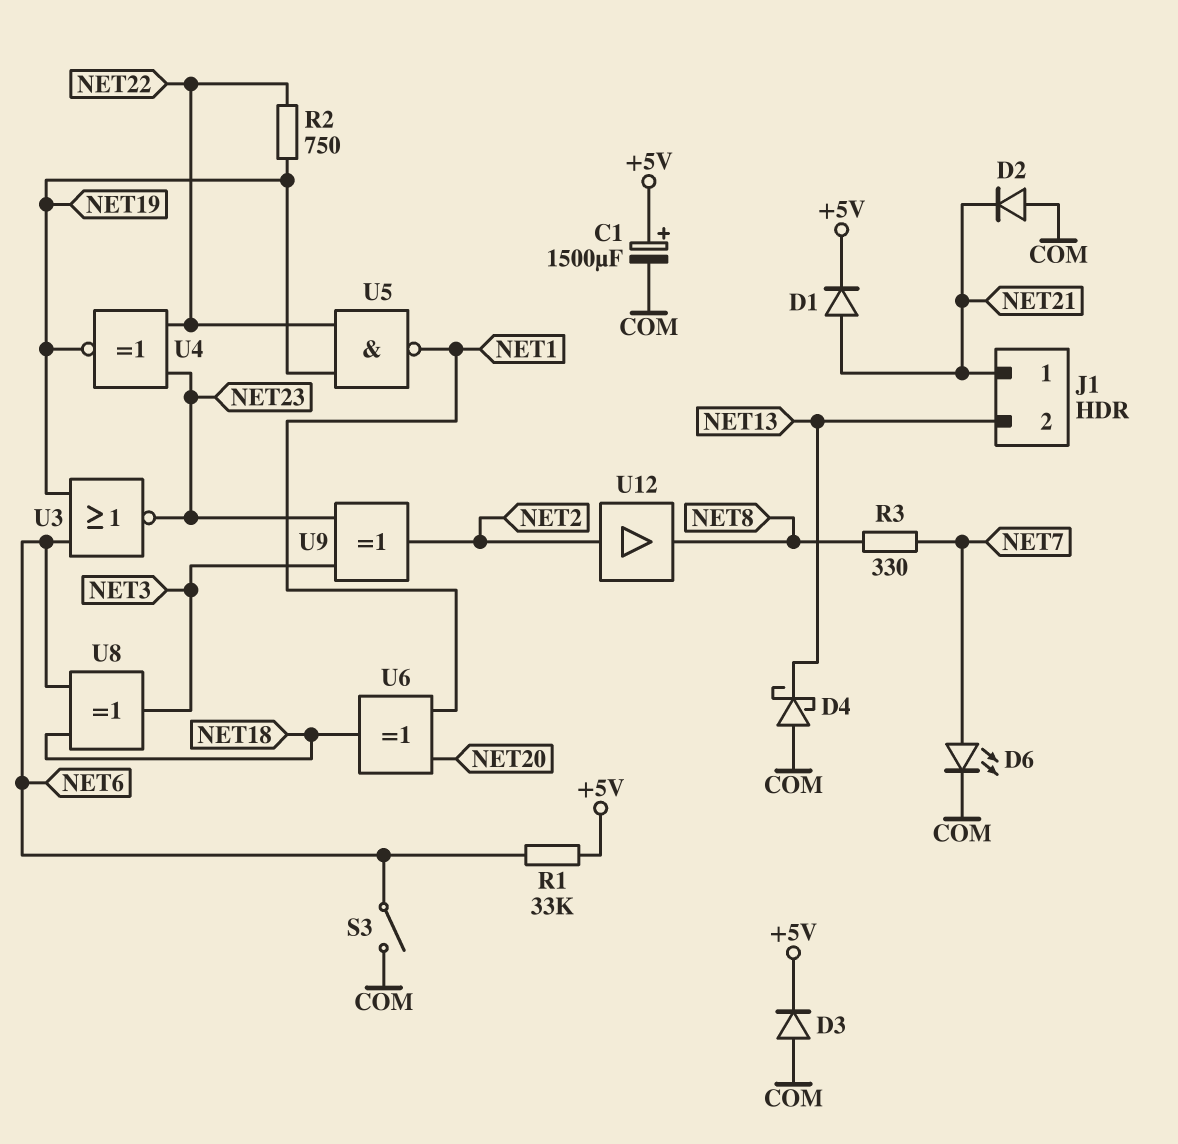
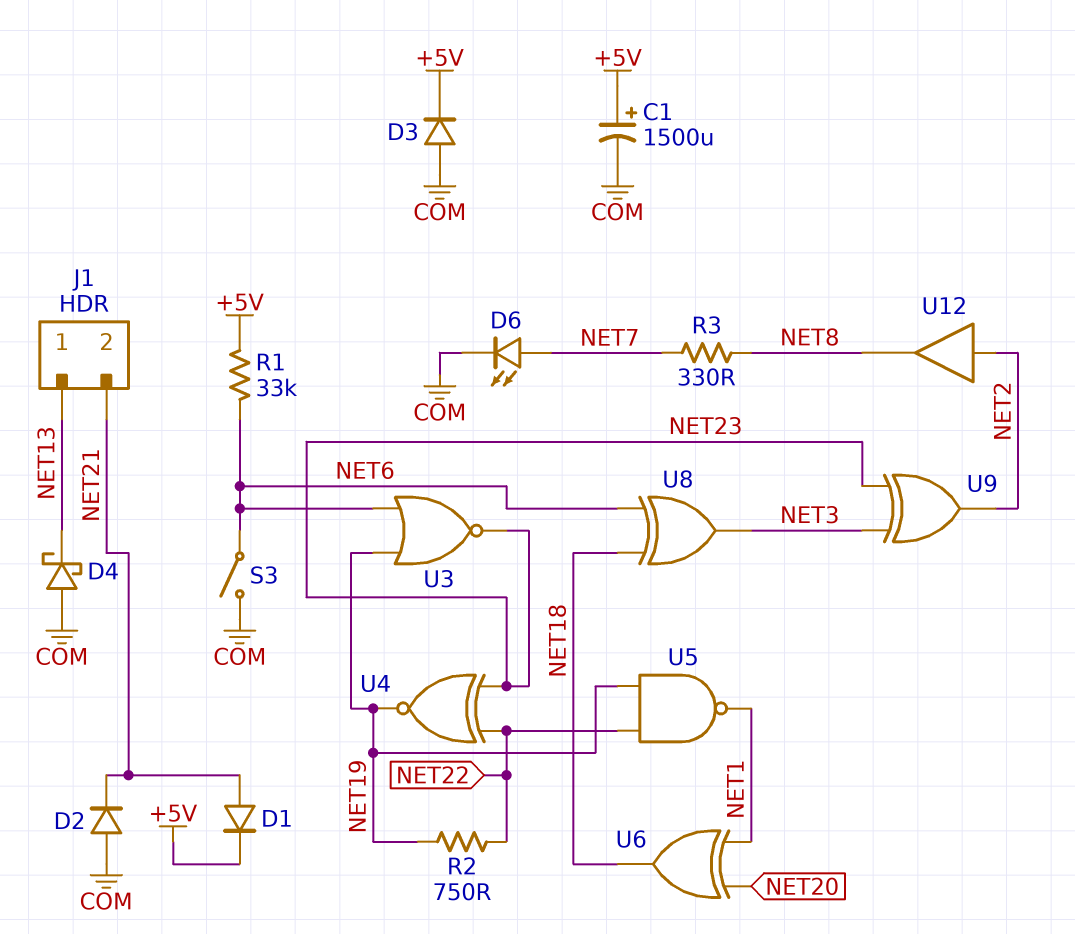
J1 pin 1: NET21 -> NET13
J1 pin 2: NET13 -> NET21

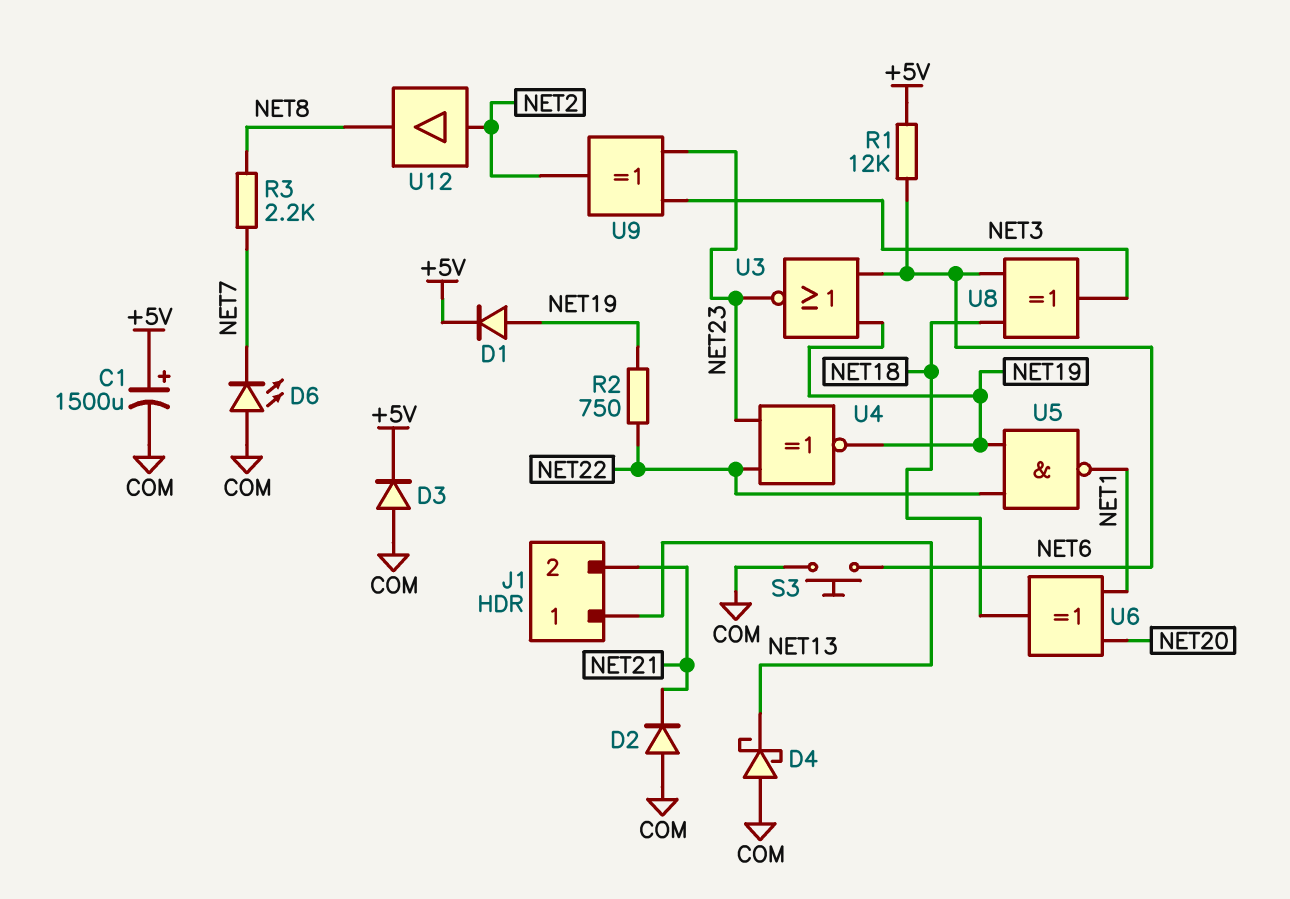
D1: diode (A NET21, K +5V) -> diode (A NET19, K +5V)
D6: LED (A NET7, K COM) -> LED (A COM, K NET7)
R1: 33k (+5V, NET6) -> 12k (+5V, NET6)
R3: 330 (NET7, NET8) -> 2.2k (NET7, NET8)
S3: switch (COM, NET6) -> button (COM, NET6)

